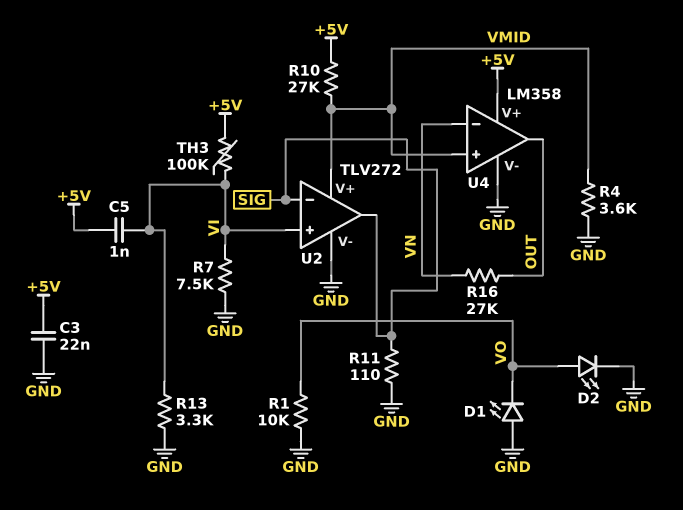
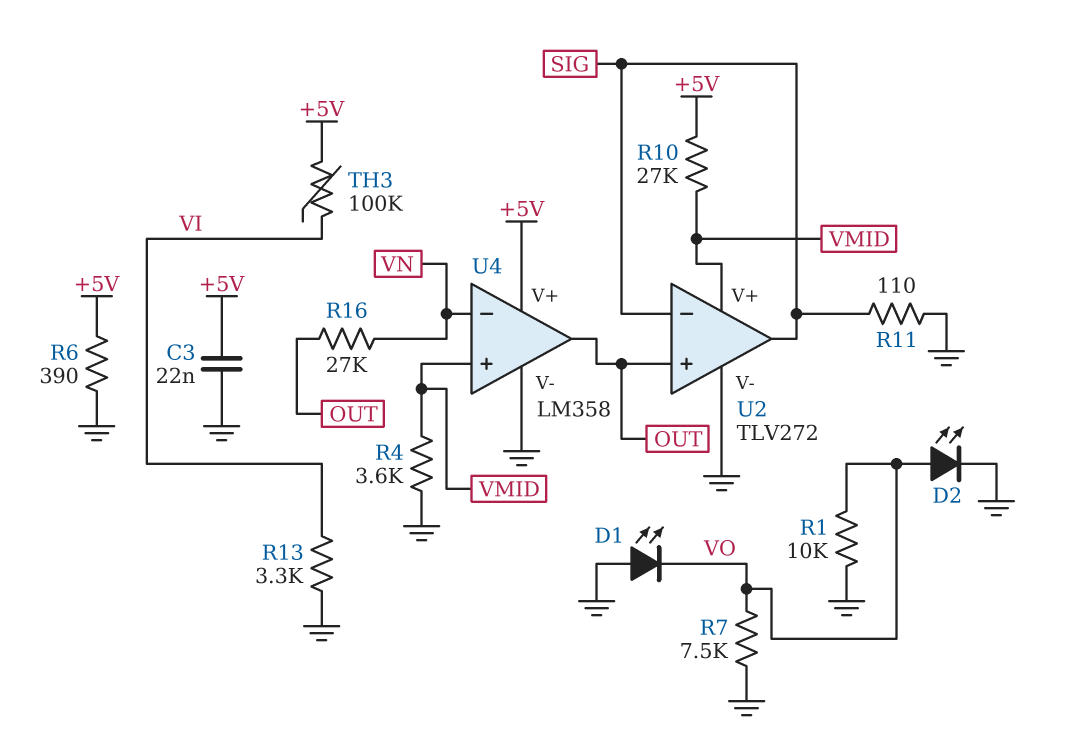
C5: 1nF (+5V, VI) -> none
R6: none -> 390 (+5V, GND)
R7: 7.5k (GND, VI) -> 7.5k (GND, VO)
U2 pin in+: VI -> OUT

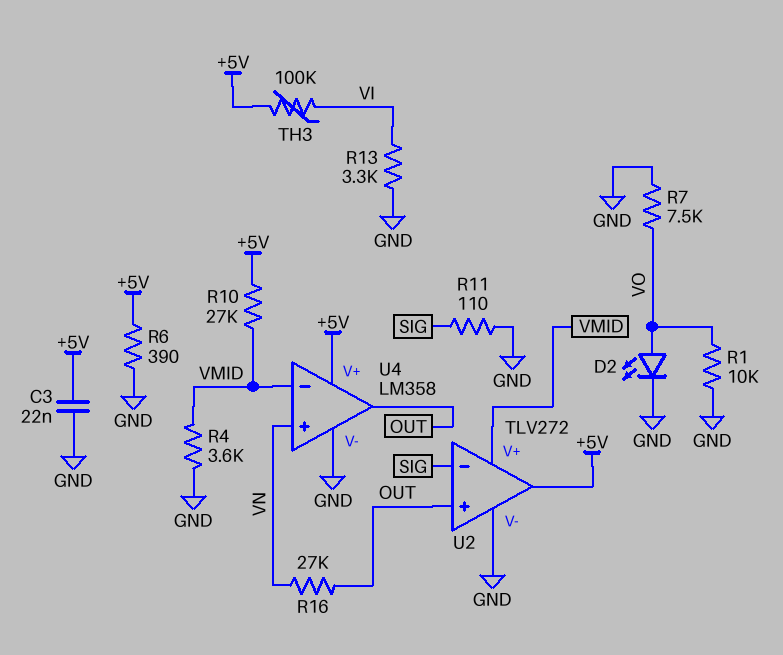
D1: LED (A GND, K VO) -> none
U2 pin out: SIG -> +5V
U4 pin in+: VMID -> VN
U4 pin in-: VN -> VMID

